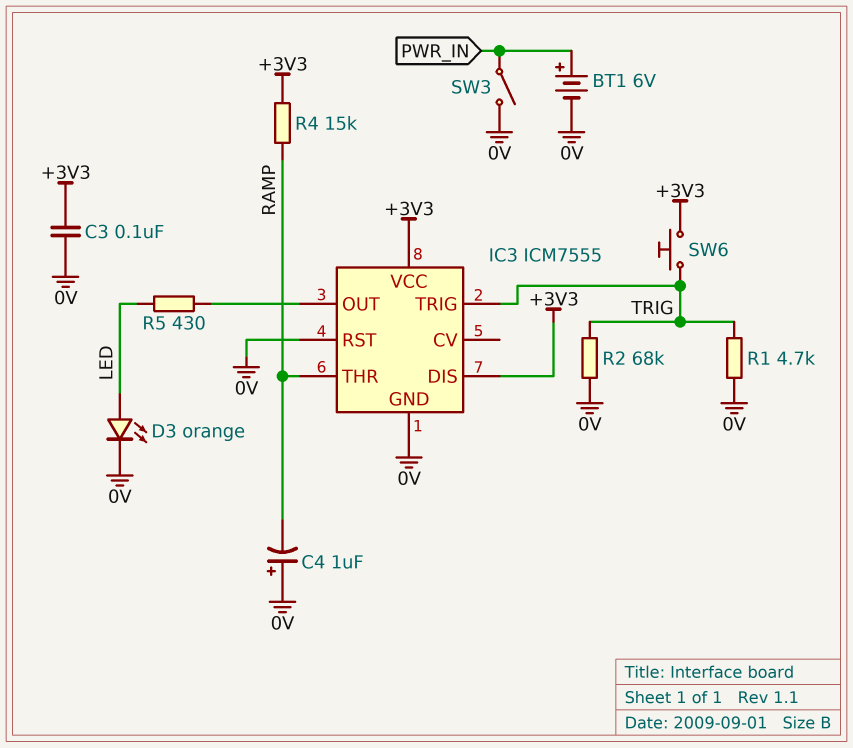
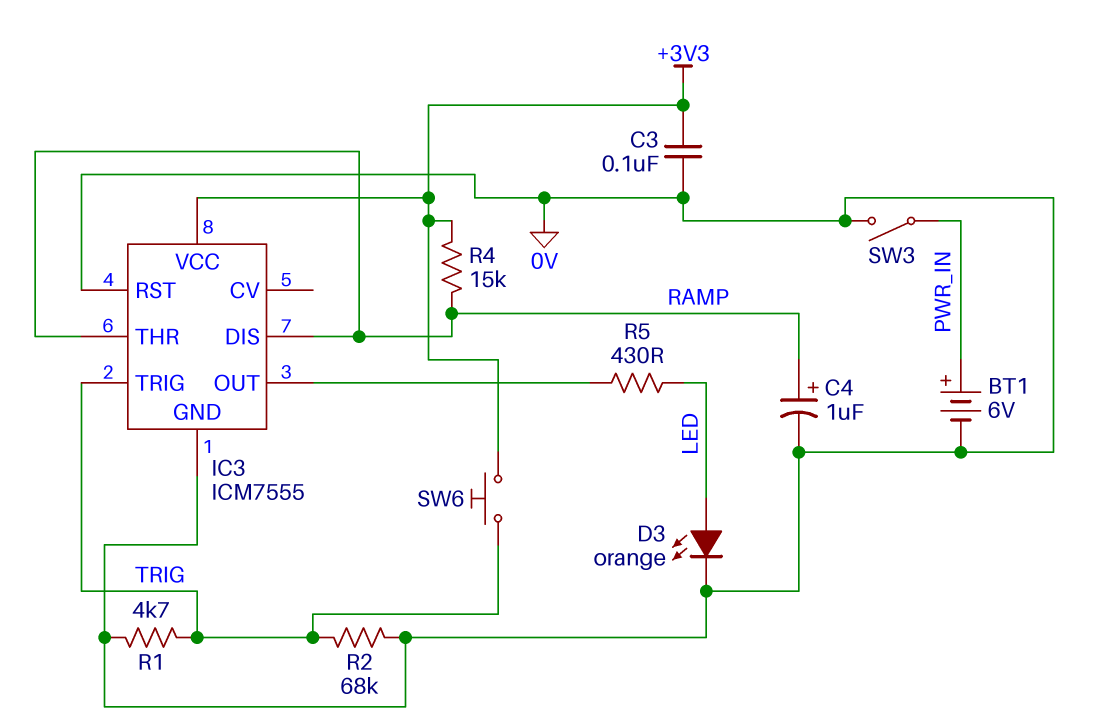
C4: 1uF (plus 0V, minus RAMP) -> 1uF (plus RAMP, minus 0V)
IC3 pin DIS: +3V3 -> RAMP

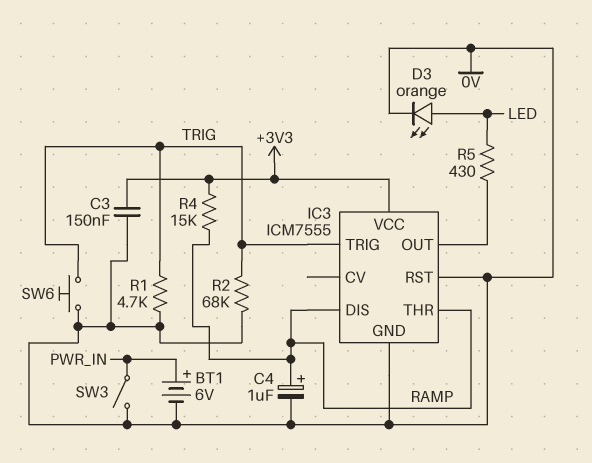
C3: 100nF (+3V3, 0V) -> 150nF (+3V3, 0V)
SW6: button (+3V3, TRIG) -> button (0V, TRIG)

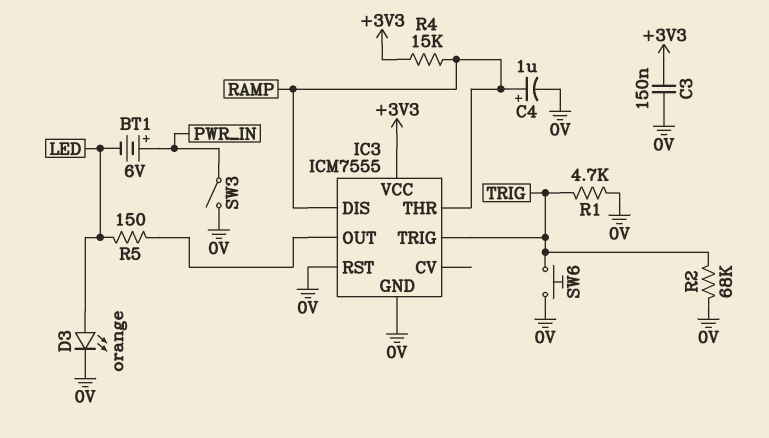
BT1: 6V (plus PWR_IN, minus 0V) -> 6V (plus PWR_IN, minus LED)
R5: 430 (IC3/OUT, LED) -> 150 (IC3/OUT, LED)

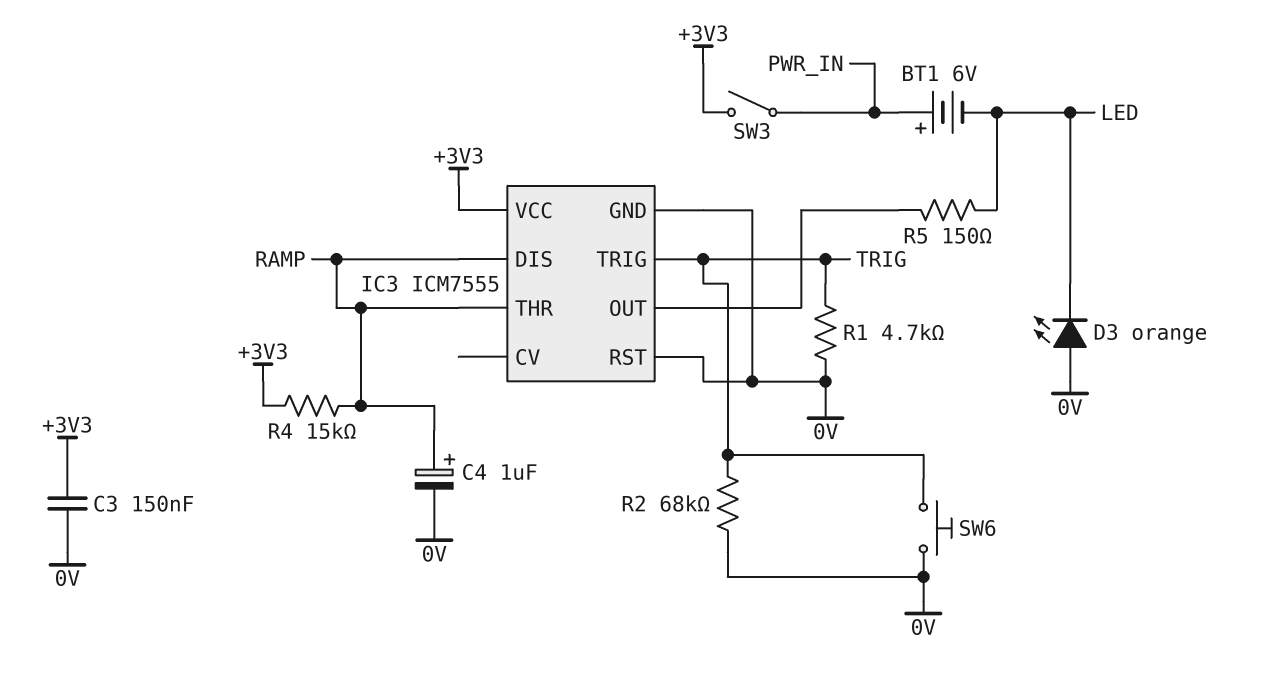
D3: LED orange (A LED, K 0V) -> LED orange (A 0V, K LED)
SW3: switch (0V, PWR_IN) -> switch (+3V3, PWR_IN)

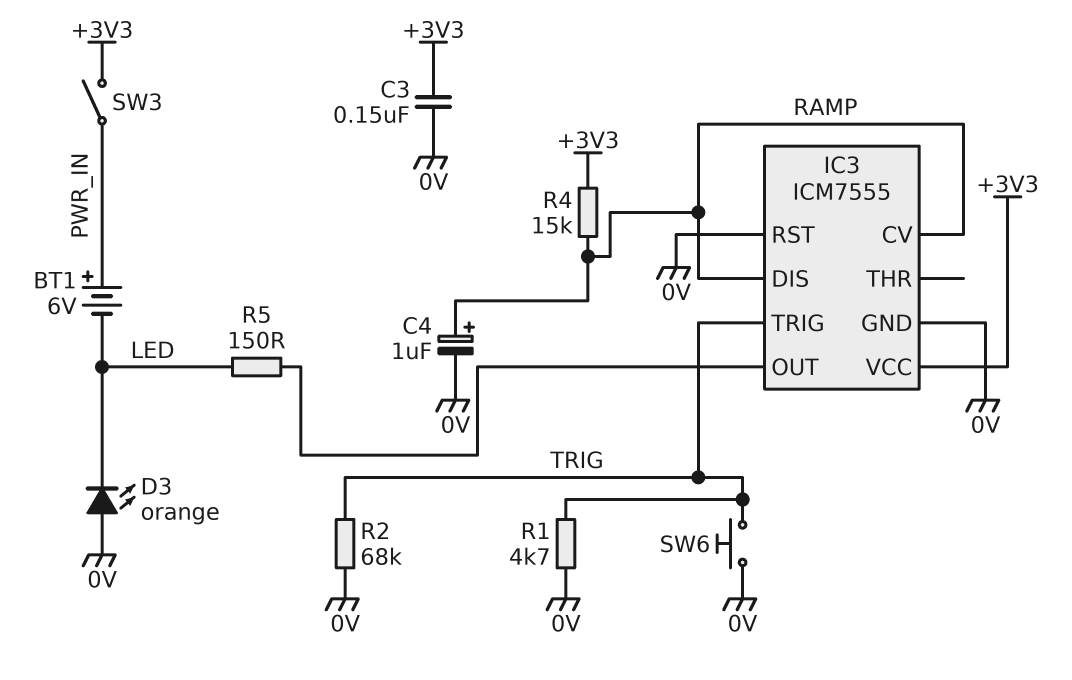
IC3 pin CV: none -> RAMP
IC3 pin THR: RAMP -> none

